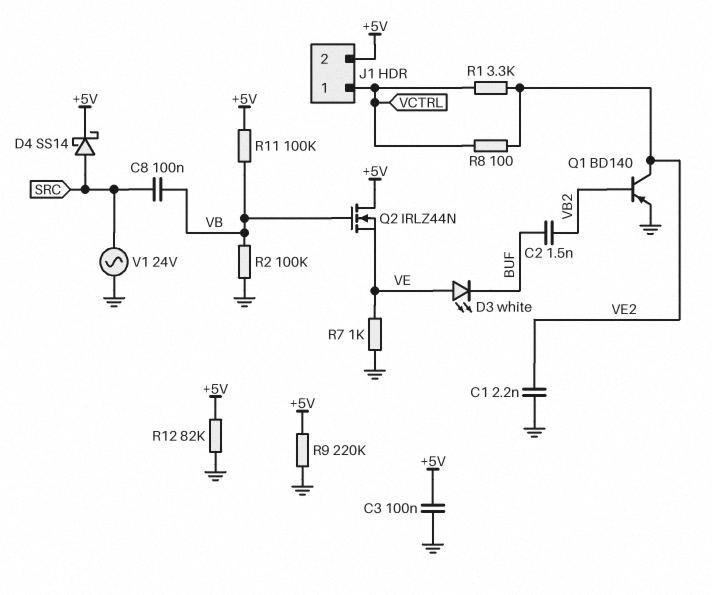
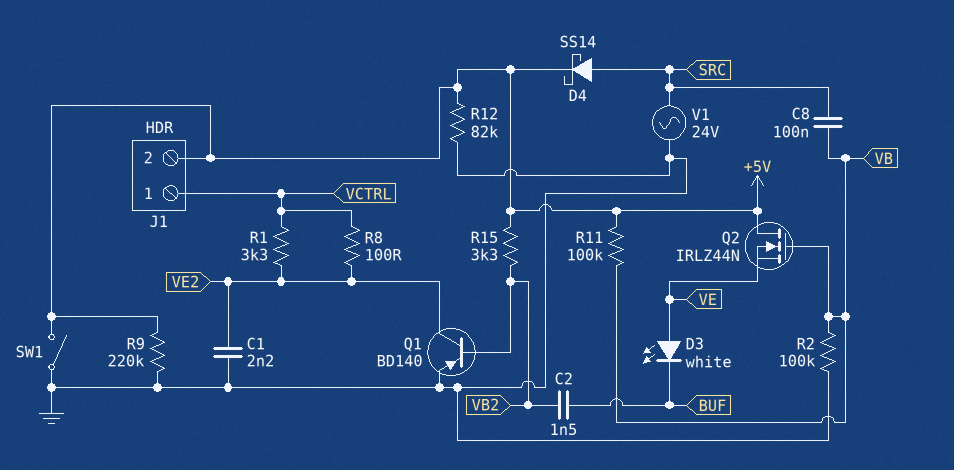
C3: 100nF (+5V, GND) -> none
R7: 1k (GND, VE) -> none
R15: none -> 3.3k (+5V, VB2)
SW1: none -> switch (+5V, GND)

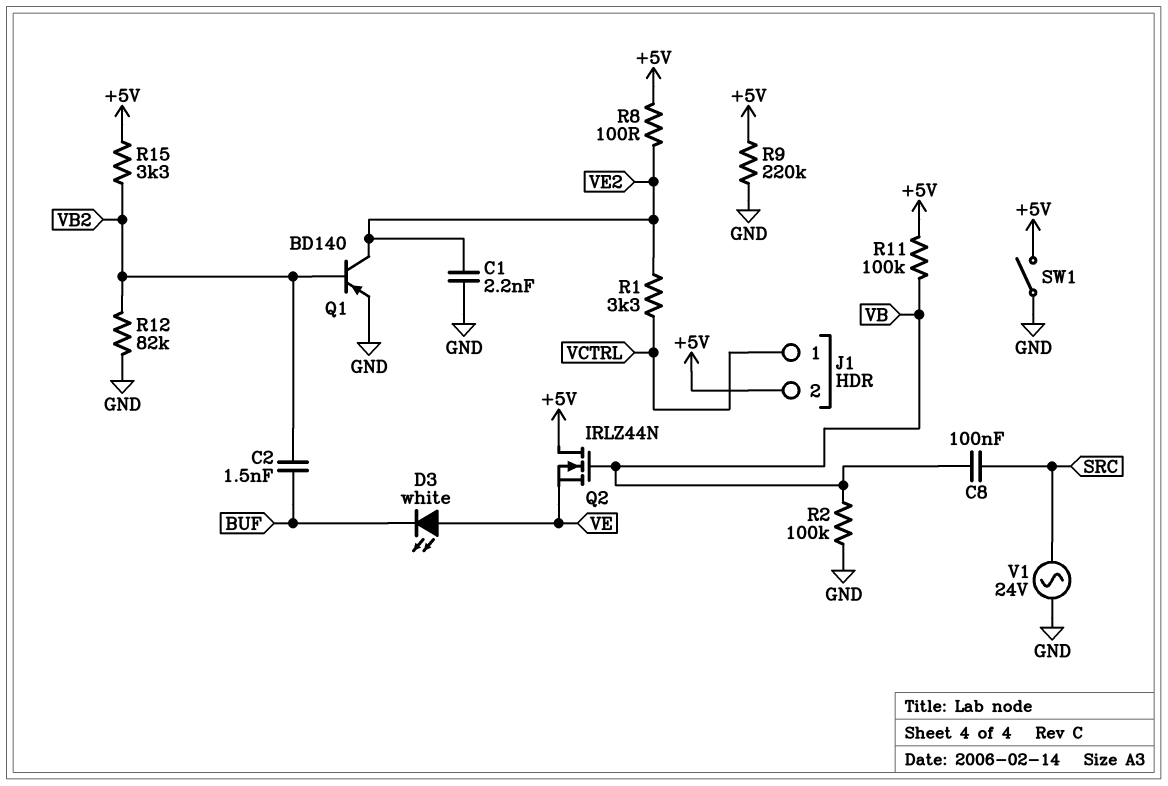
D4: schottky SS14 (A SRC, K +5V) -> none
R8: 100 (VCTRL, VE2) -> 100 (+5V, VE2)
R12: 82k (+5V, GND) -> 82k (GND, VB2)

